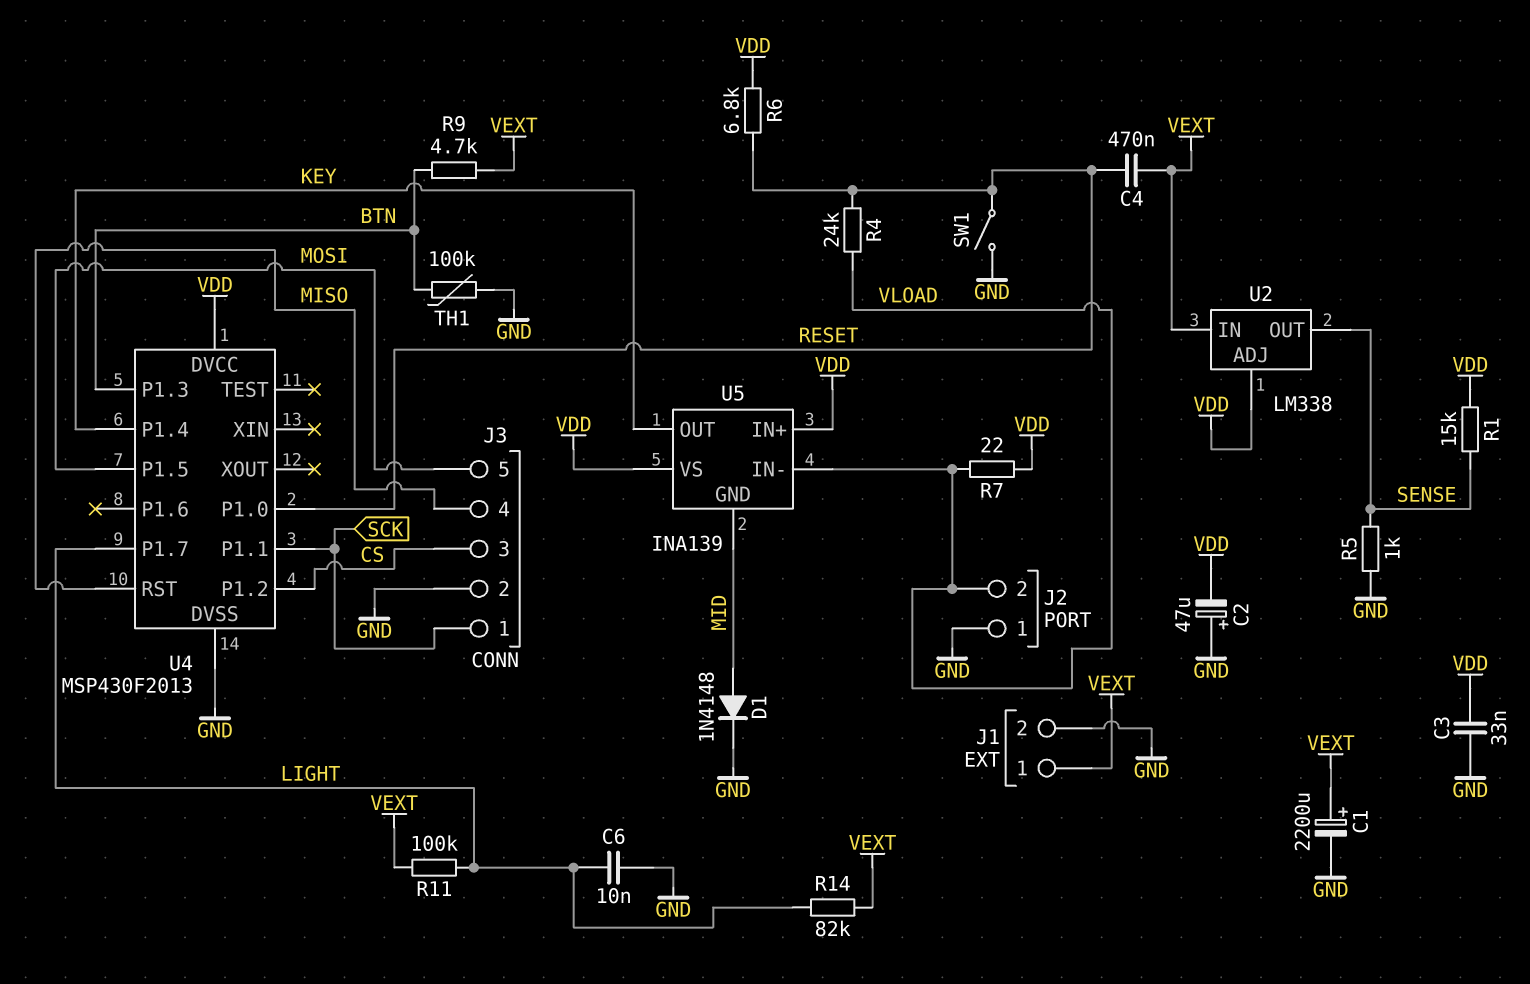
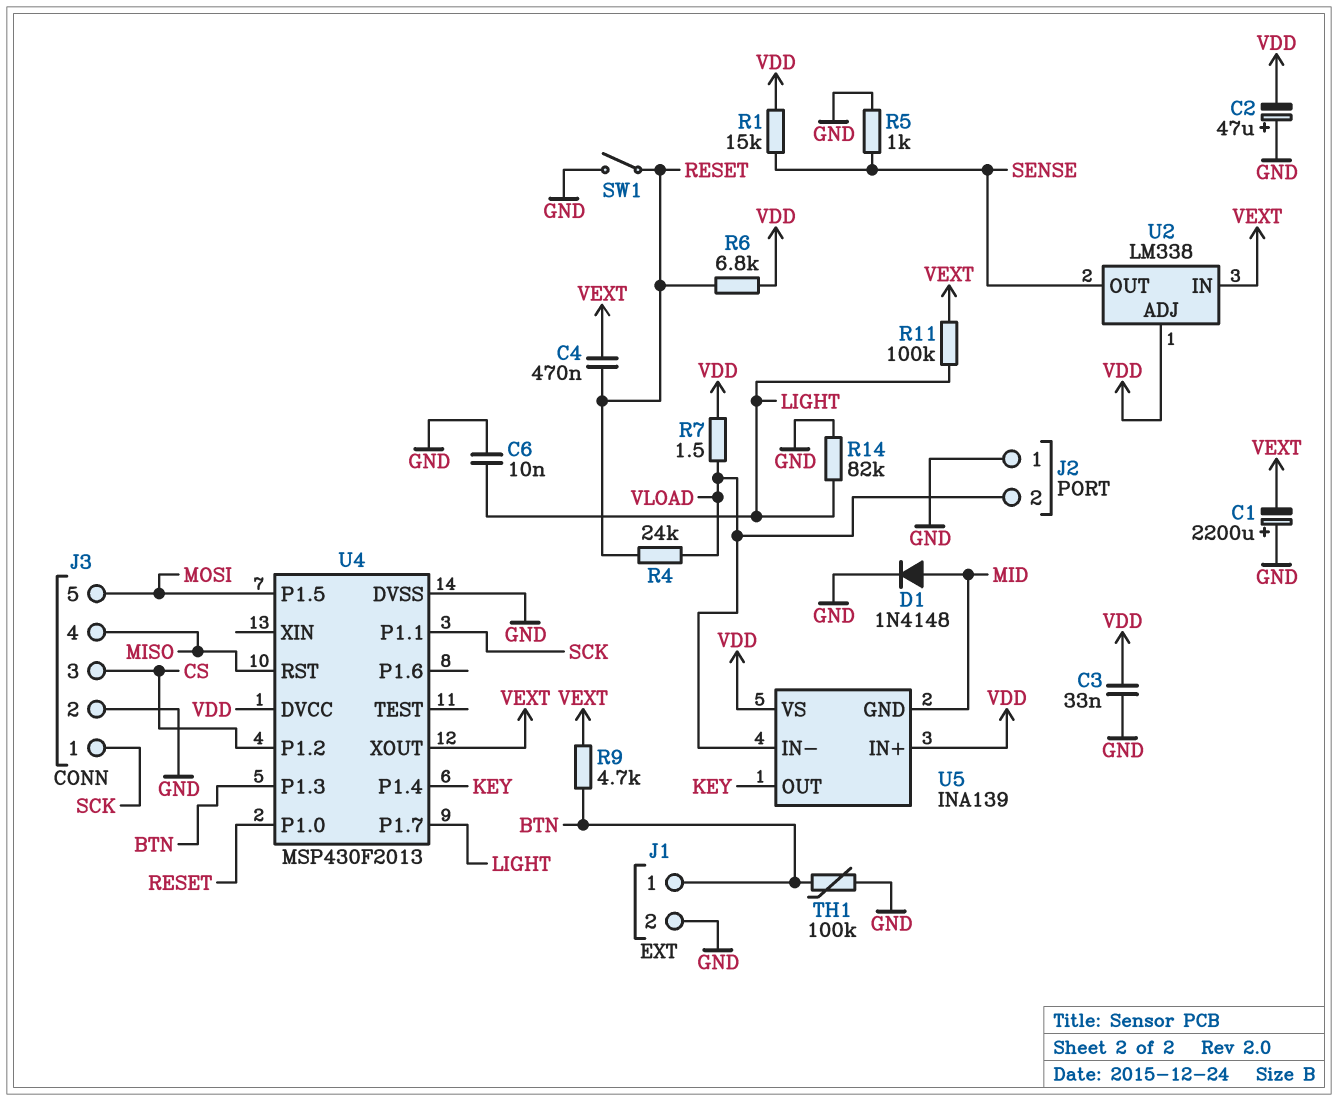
C1: 2200uF (plus VEXT, minus GND) -> 2200uF (plus GND, minus VEXT)
J1 pin 1: VEXT -> BTN
R7: 22 (VDD, VLOAD) -> 1.5 (VDD, VLOAD)
R14: 82k (LIGHT, VEXT) -> 82k (GND, LIGHT)
U4 pin XOUT: none -> VEXT

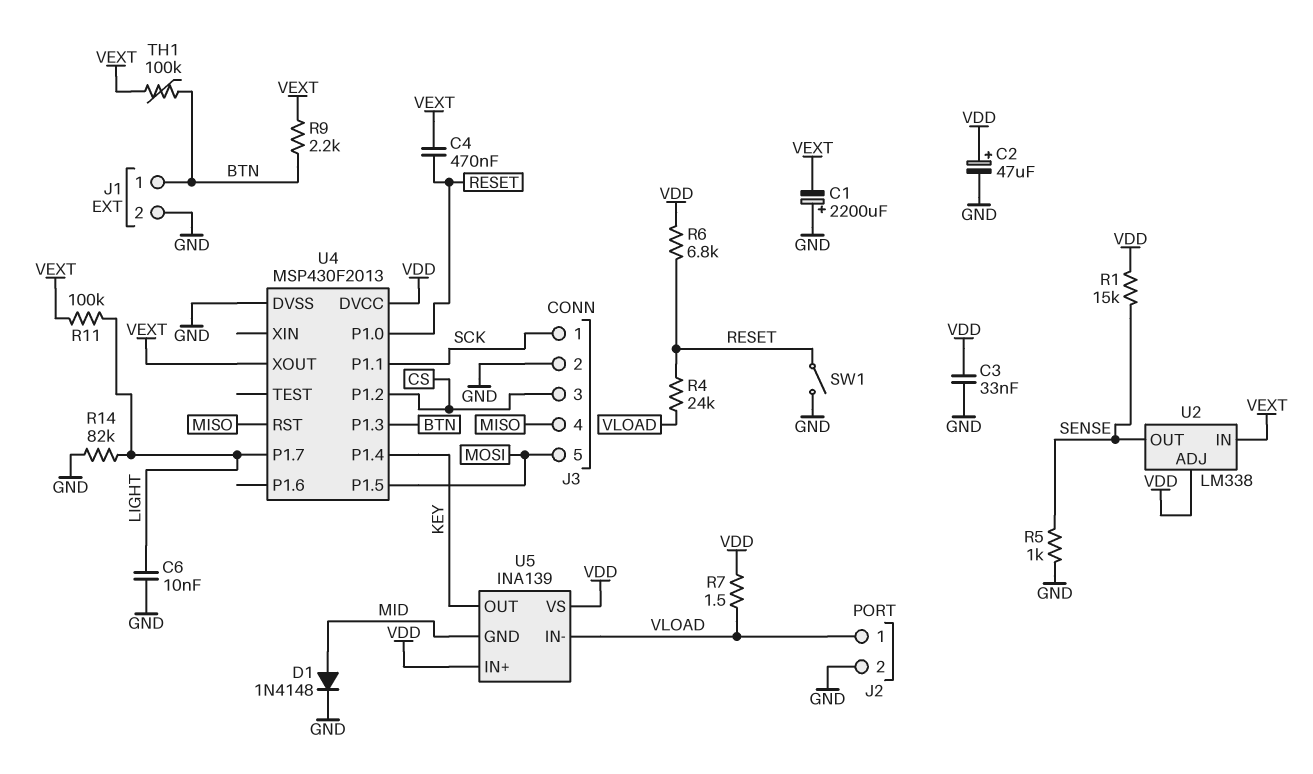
C2: 47uF (plus GND, minus VDD) -> 47uF (plus VDD, minus GND)
J2 pin 1: GND -> VLOAD
J2 pin 2: VLOAD -> GND
R9: 4.7k (BTN, VEXT) -> 2.2k (BTN, VEXT)
TH1: 100k (BTN, GND) -> 100k (BTN, VEXT)

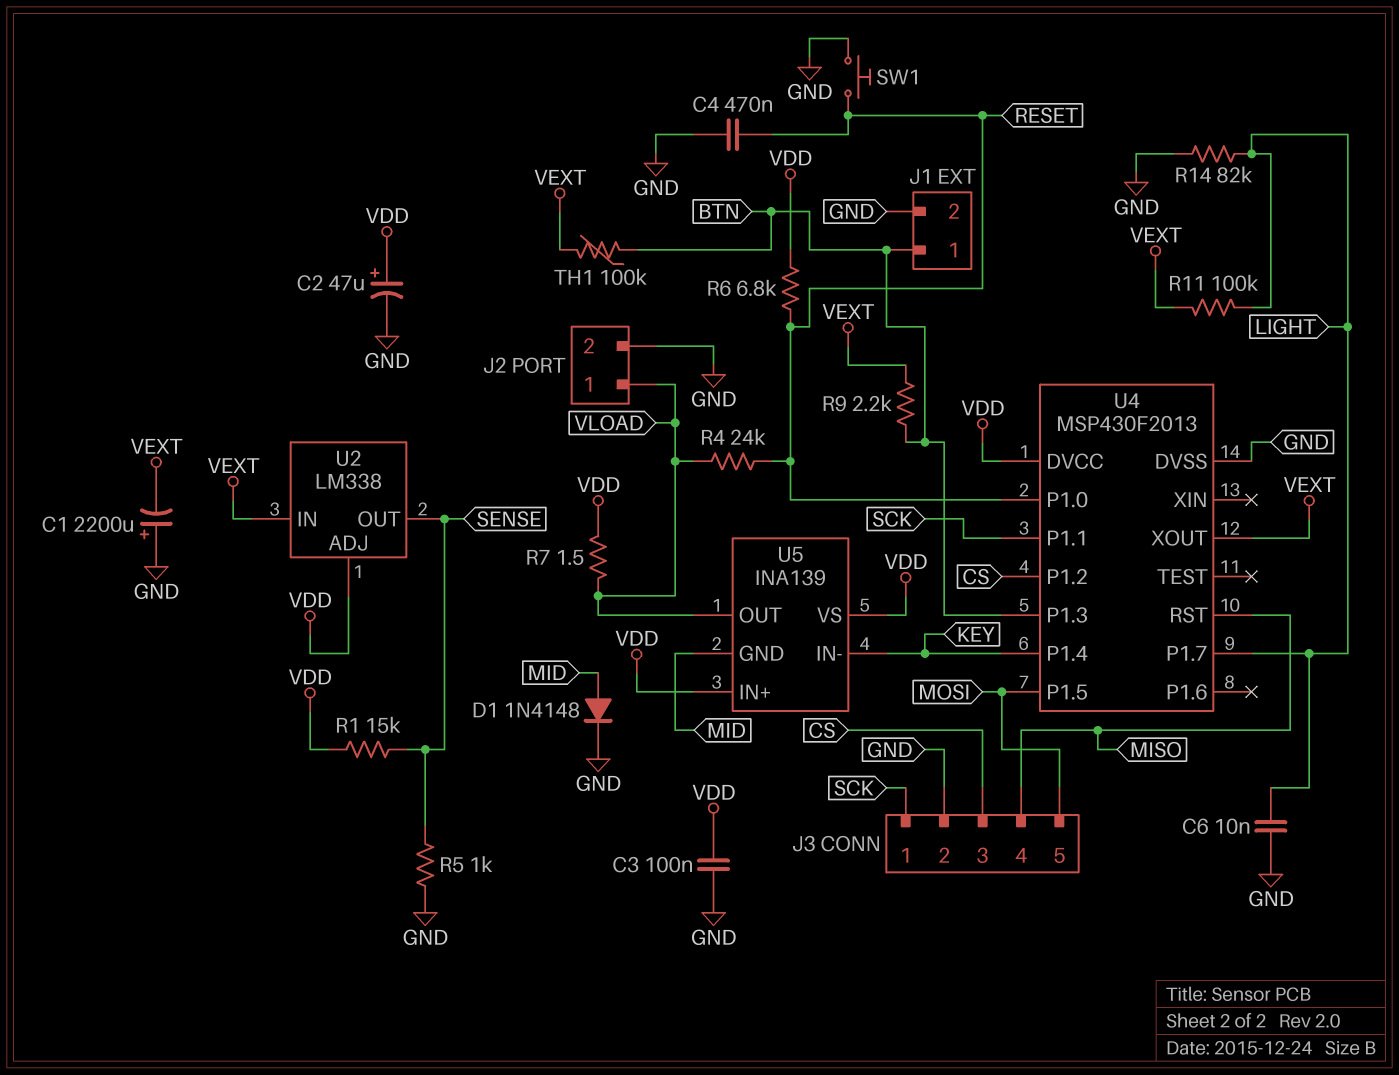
C3: 33nF (GND, VDD) -> 100nF (GND, VDD)
C4: 470nF (RESET, VEXT) -> 470nF (GND, RESET)
SW1: switch (GND, RESET) -> button (GND, RESET)
U5 pin IN-: VLOAD -> KEY
U5 pin OUT: KEY -> VLOAD

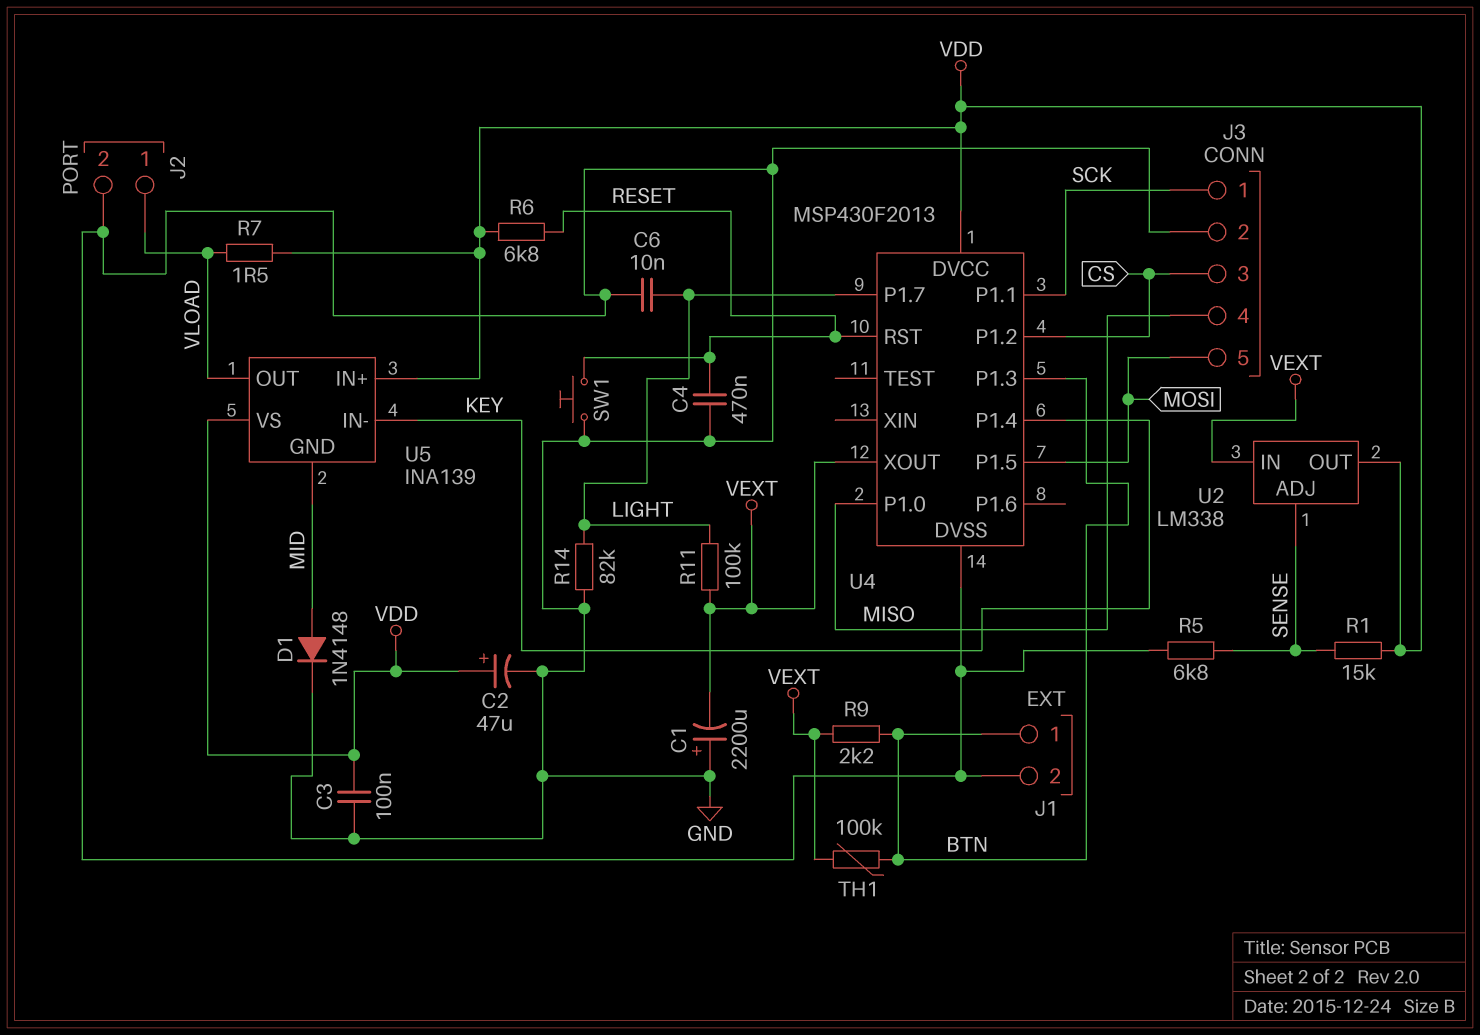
R4: 24k (RESET, VLOAD) -> none
R5: 1k (GND, SENSE) -> 6.8k (GND, SENSE)
U2 pin ADJ: VDD -> SENSE
U2 pin OUT: SENSE -> VDD
U4 pin P1.0: RESET -> MISO
U4 pin RST: MISO -> RESET

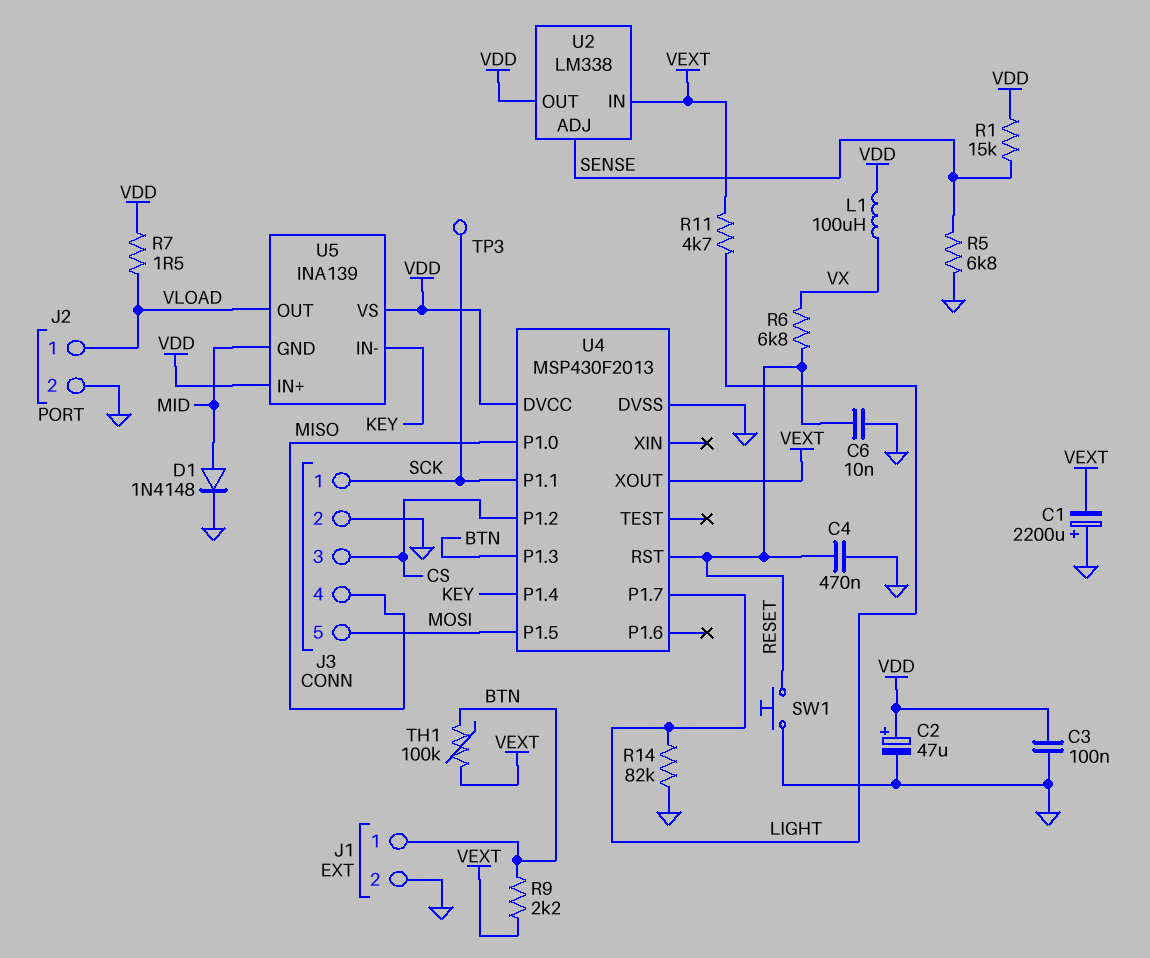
C6: 10nF (GND, LIGHT) -> 10nF (GND, RESET)
L1: none -> 100uH (VDD, VX)
R6: 6.8k (RESET, VDD) -> 6.8k (RESET, VX)
R11: 100k (LIGHT, VEXT) -> 4.7k (LIGHT, VEXT)
TP3: none -> test point (SCK)

